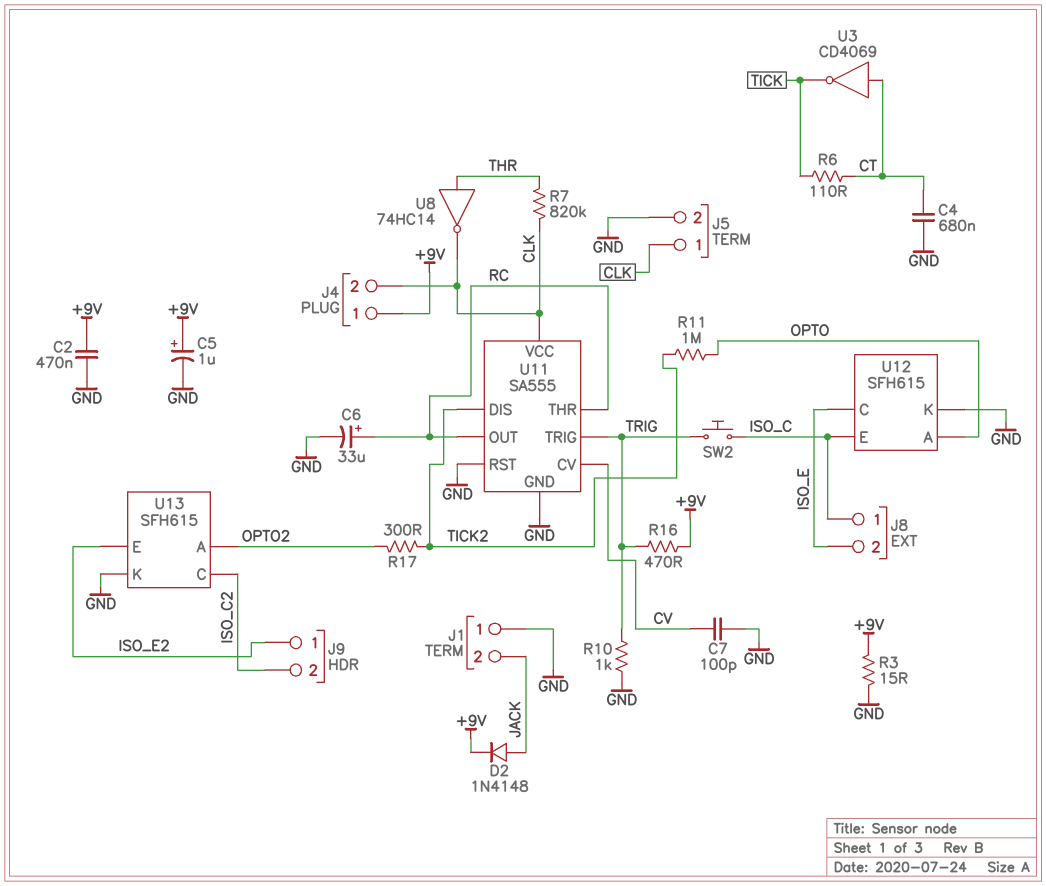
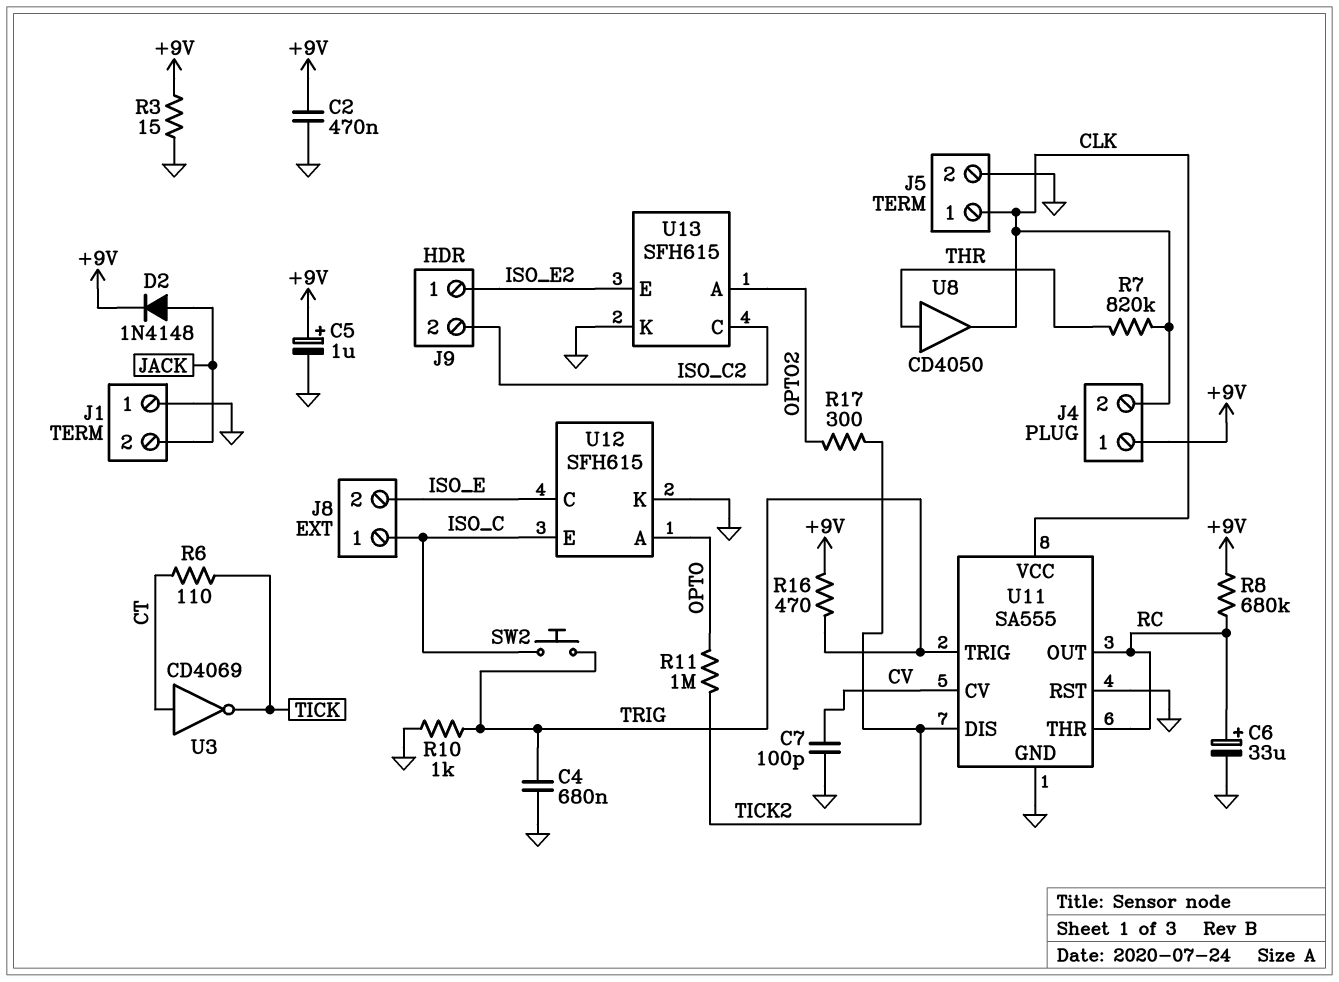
C4: 680nF (CT, GND) -> 680nF (GND, TRIG)
R8: none -> 680k (+9V, RC)
U8: NOT 74HC14 (in THR, out CLK) -> buffer CD4050 (in THR, out CLK)

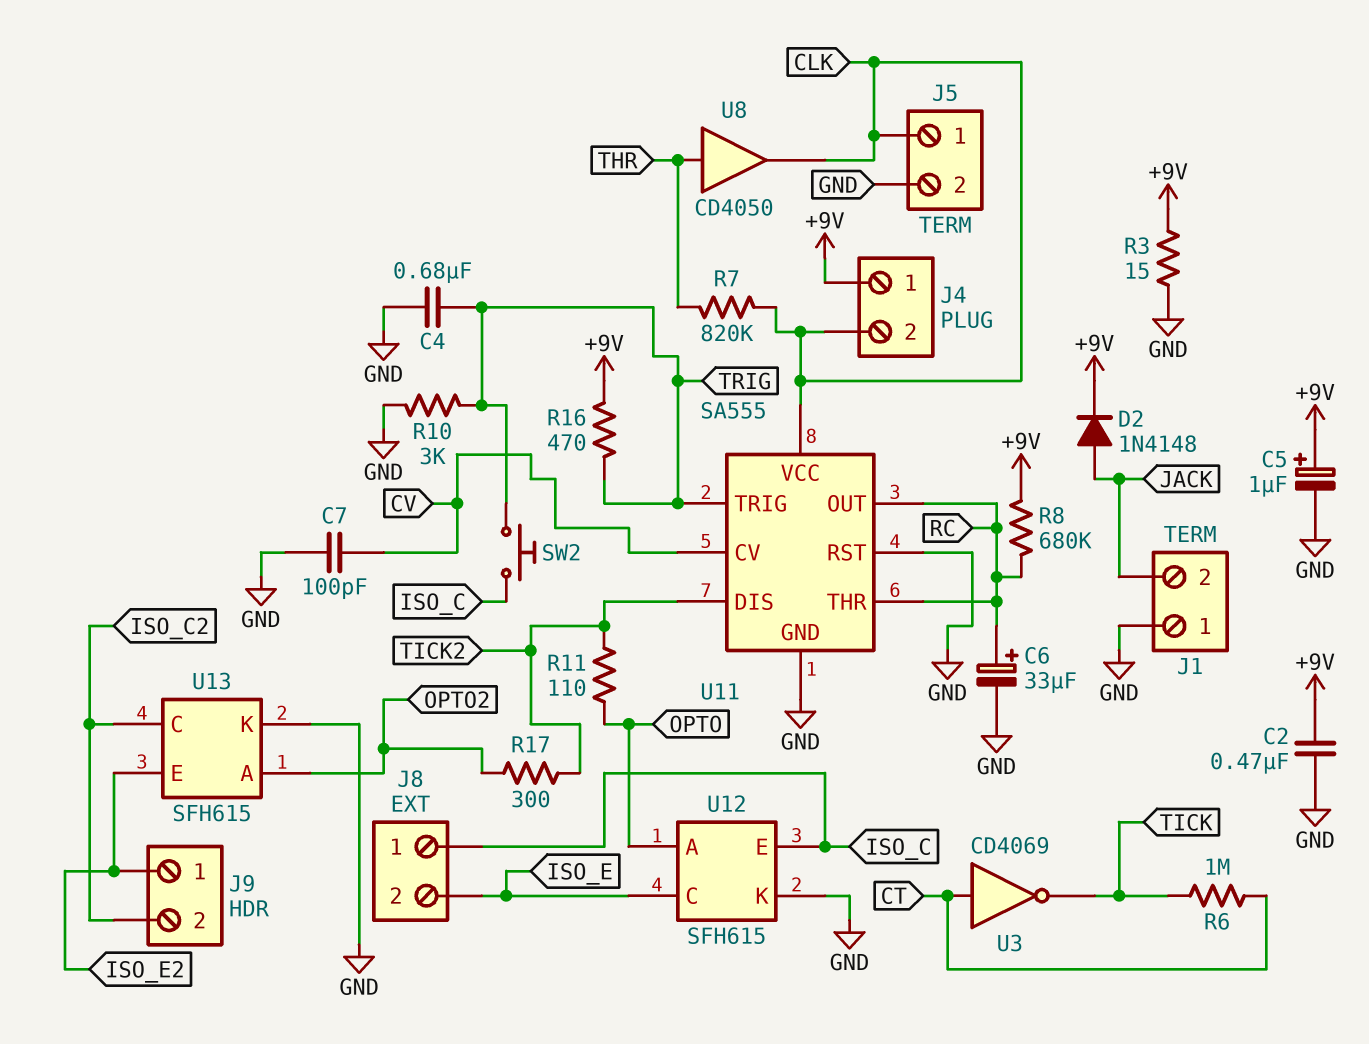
R6: 110 (CT, TICK) -> 1M (CT, TICK)
R10: 1k (GND, TRIG) -> 3k (GND, TRIG)
R11: 1M (OPTO, TICK2) -> 110 (OPTO, TICK2)

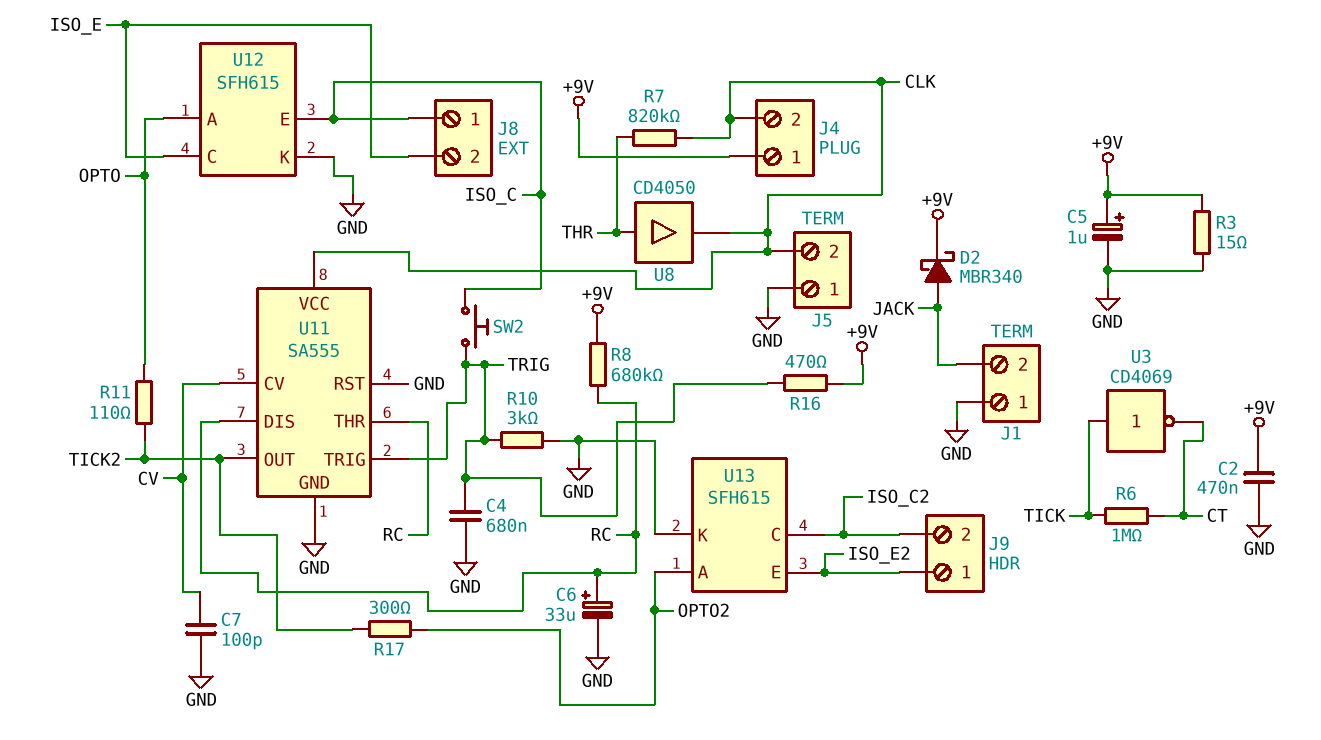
D2: diode 1N4148 (A JACK, K +9V) -> schottky MBR340 (A JACK, K +9V)
J5 pin 1: CLK -> GND
J5 pin 2: GND -> CLK
U3: NOT CD4069 (in CT, out TICK) -> NOT CD4069 (in TICK, out CT)
U11 pin DIS: TICK2 -> RC
U11 pin OUT: RC -> TICK2

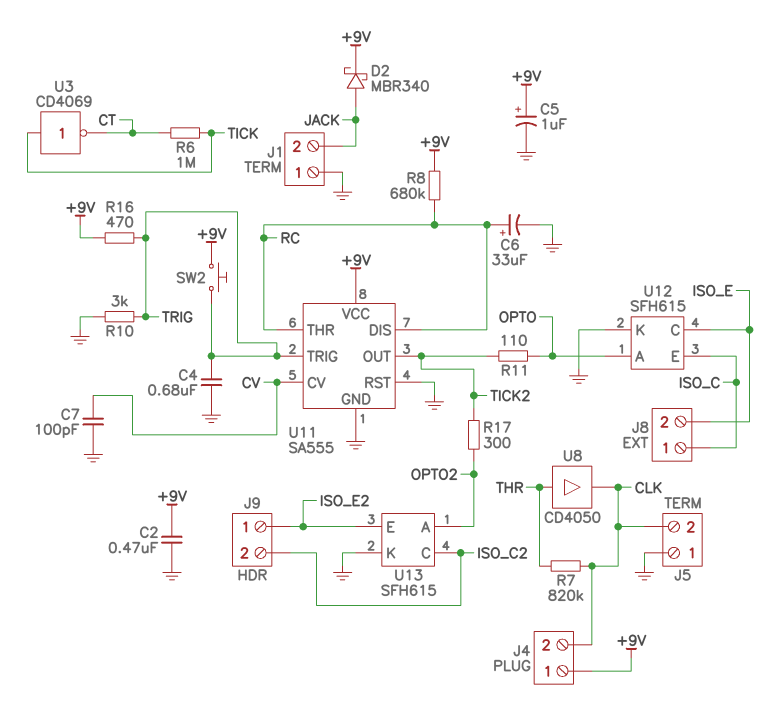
R3: 15 (+9V, GND) -> none
SW2: button (ISO_C, TRIG) -> button (+9V, TRIG)
U11 pin VCC: CLK -> +9V

